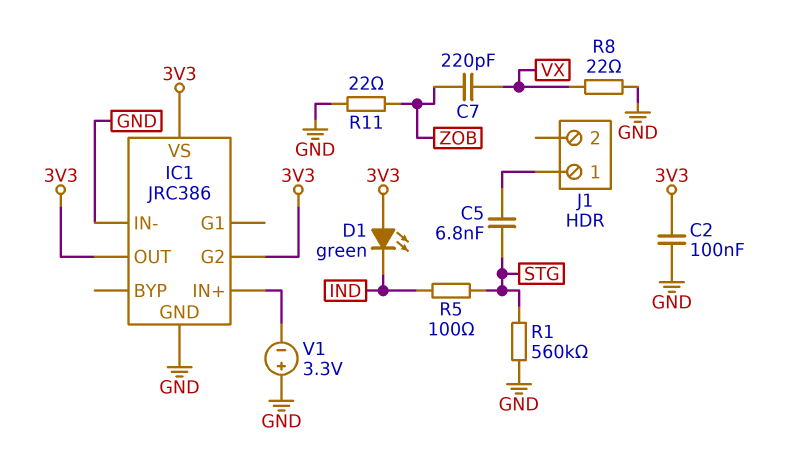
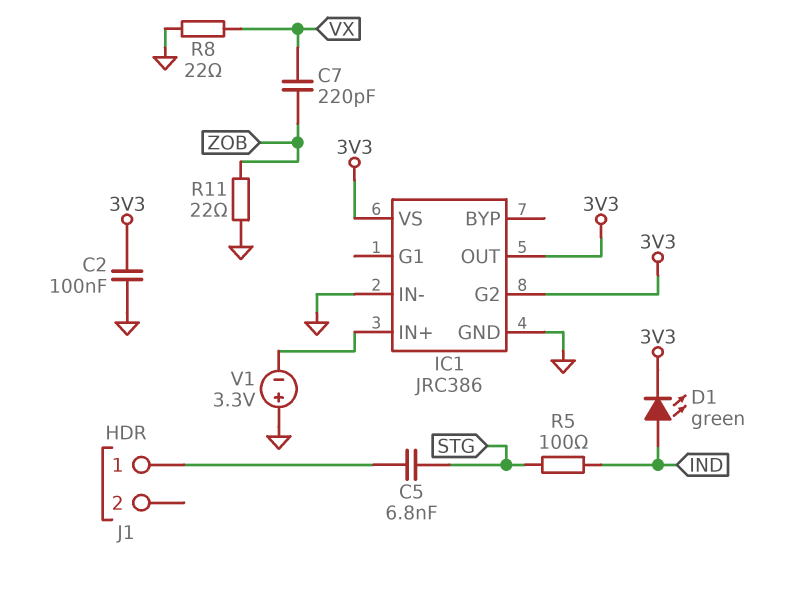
D1: LED green (A 3V3, K IND) -> LED green (A IND, K 3V3)
R1: 560k (GND, STG) -> none

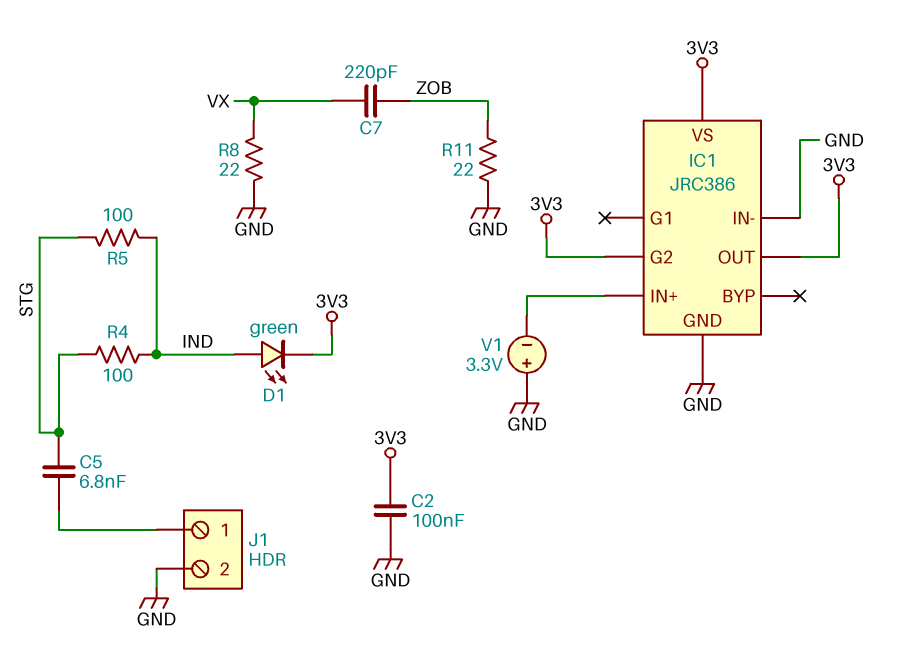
J1 pin 2: none -> GND
R4: none -> 100 (IND, STG)

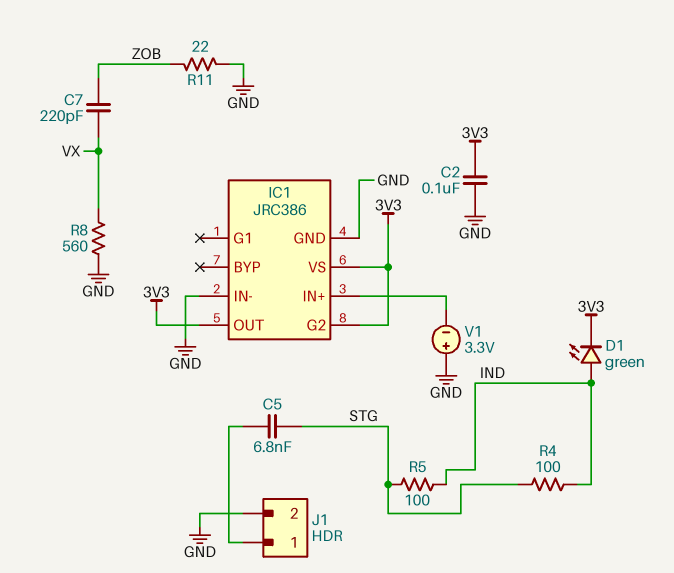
R8: 22 (GND, VX) -> 560 (GND, VX)

